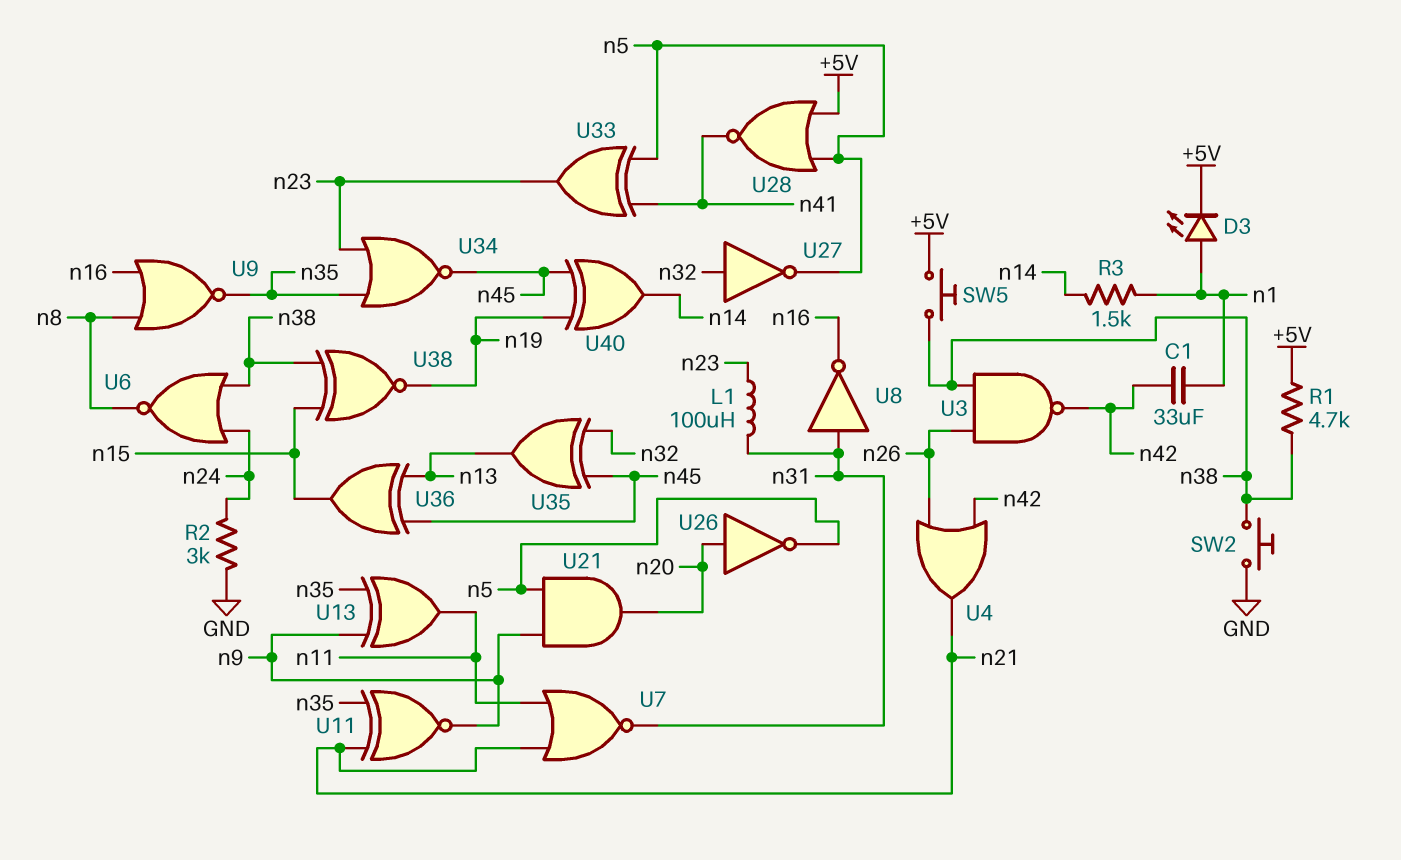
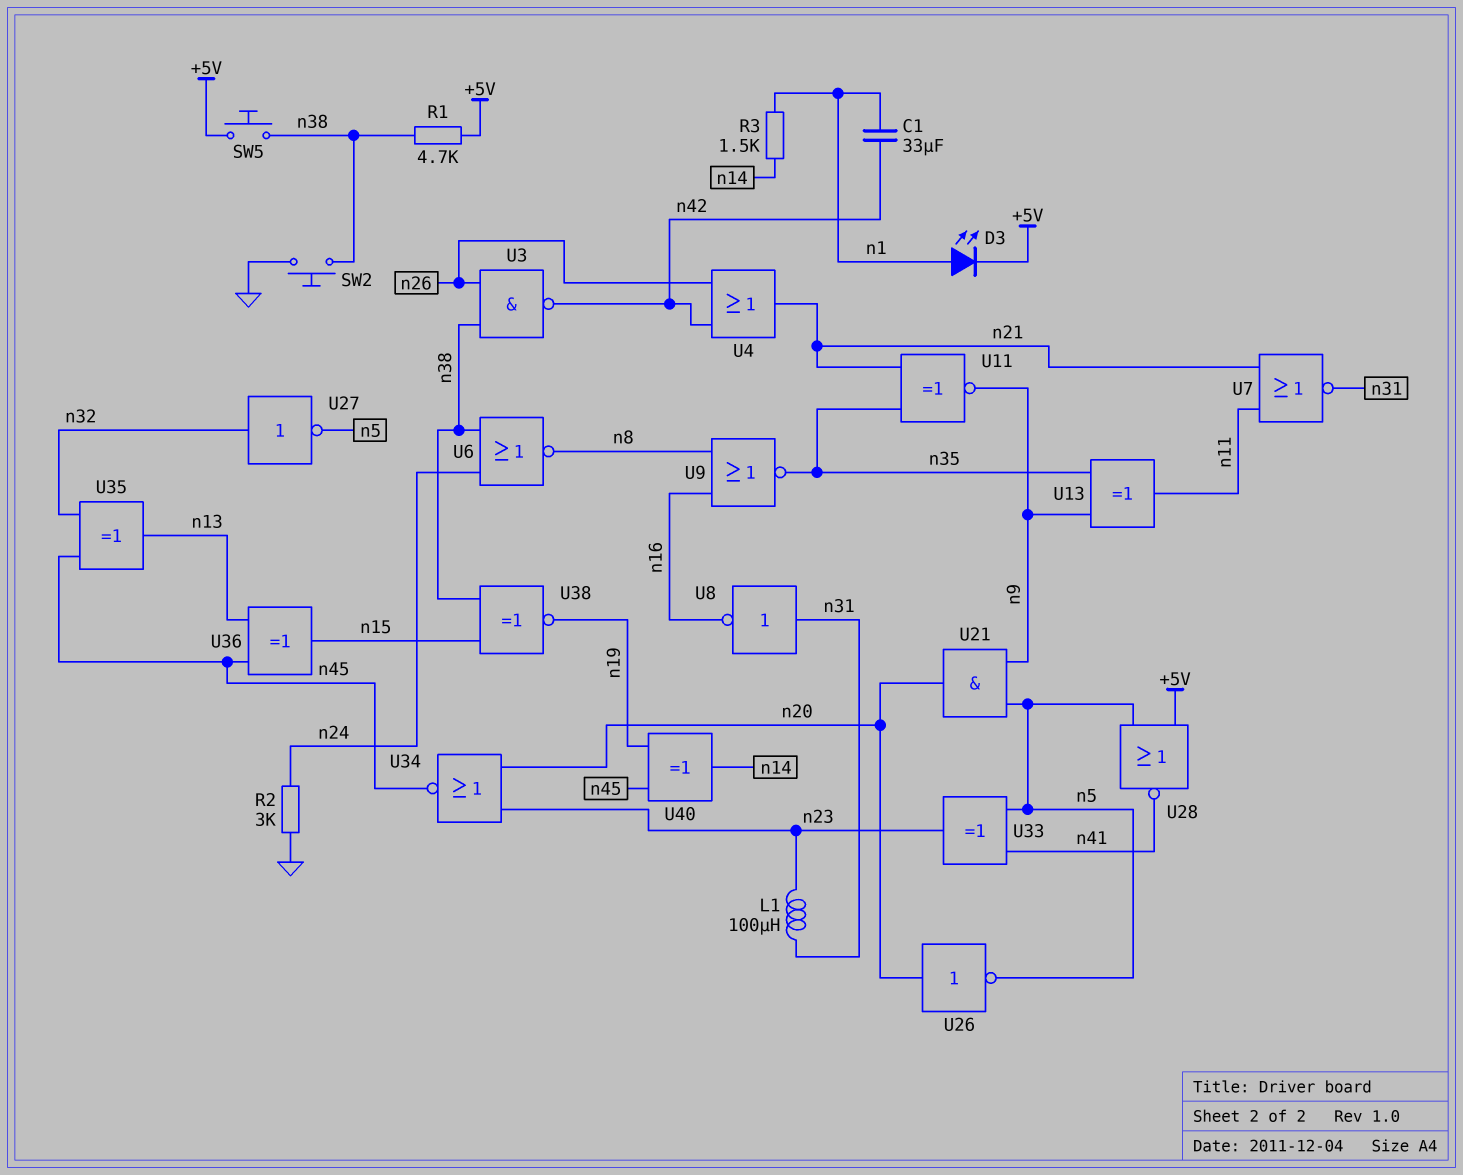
U34: NOR (in n23, in n35, out n45) -> NOR (in n20, in n23, out n45)

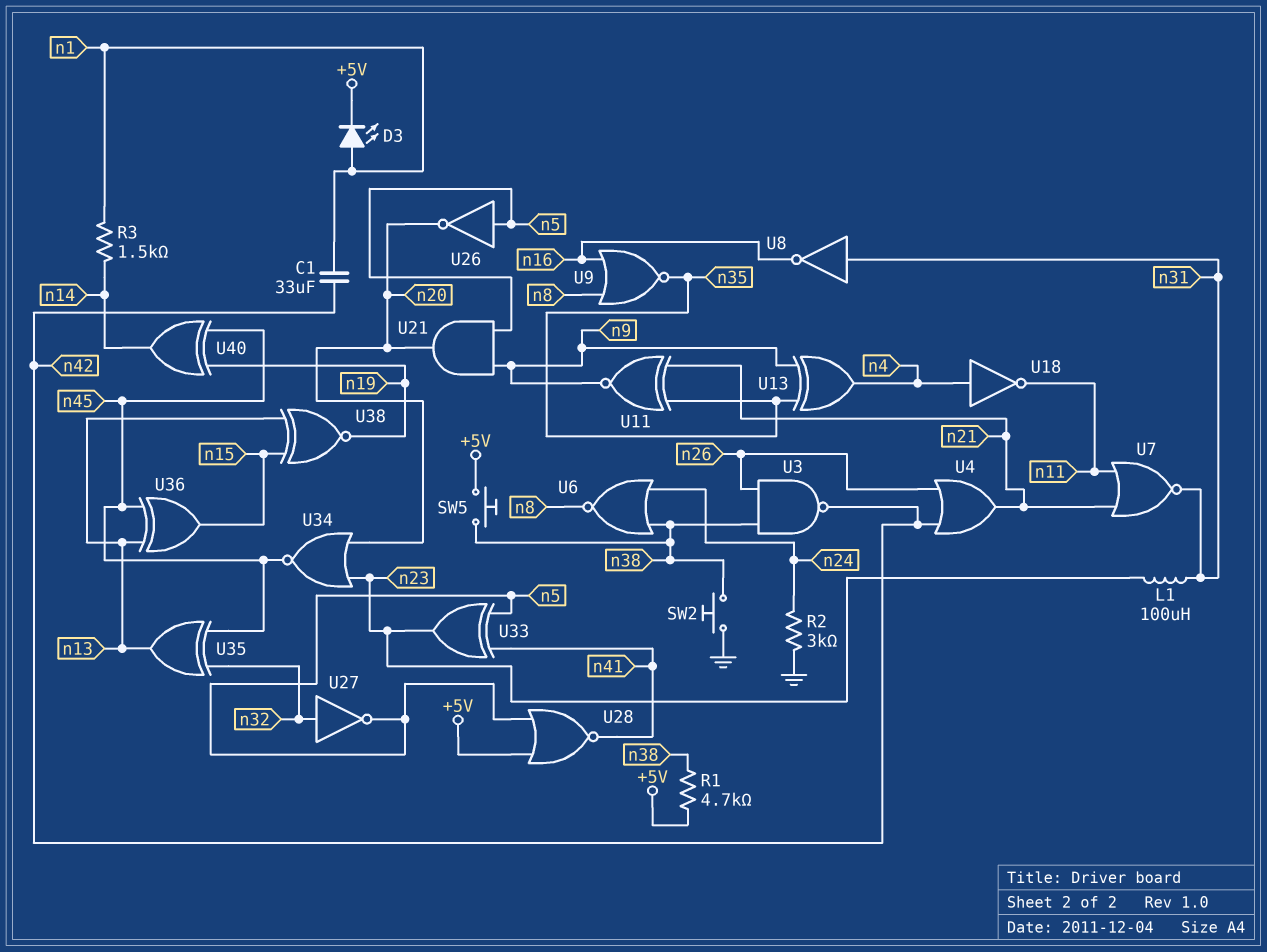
U13: XOR (in n9, in n35, out n11) -> XOR (in n9, in n35, out n4)
U18: none -> NOT (in n4, out n11)
U26: NOT (in n20, out n5) -> NOT (in n5, out n20)
U38: XNOR (in n15, in n38, out n19) -> XNOR (in n13, in n15, out n19)

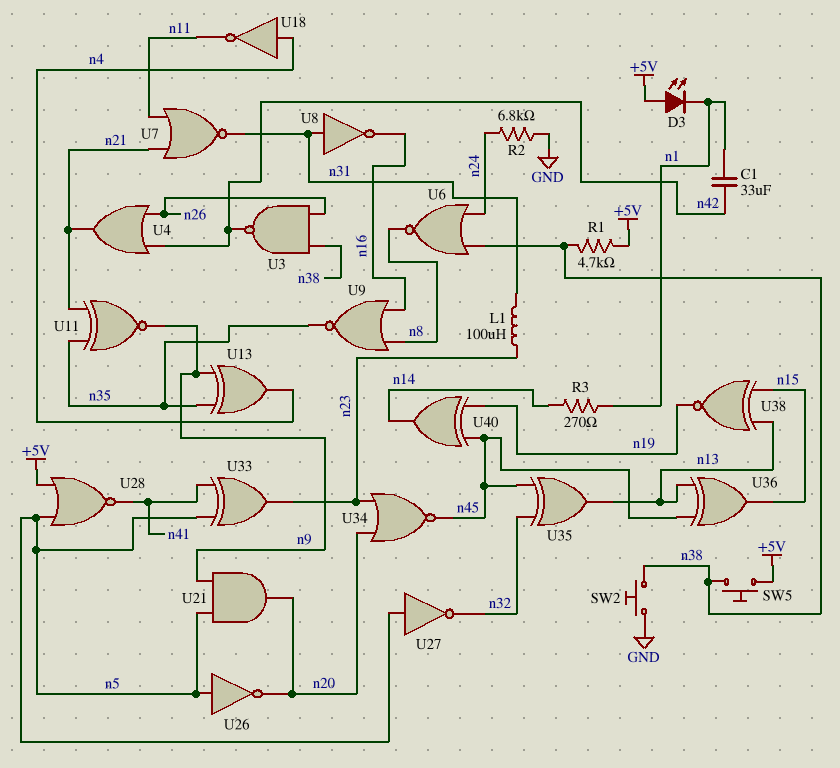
D3: LED (A n1, K +5V) -> LED (A +5V, K n1)
R2: 3k (GND, n24) -> 6.8k (GND, n24)
R3: 1.5k (n1, n14) -> 270 (n1, n14)
U27: NOT (in n32, out n5) -> NOT (in n5, out n32)

